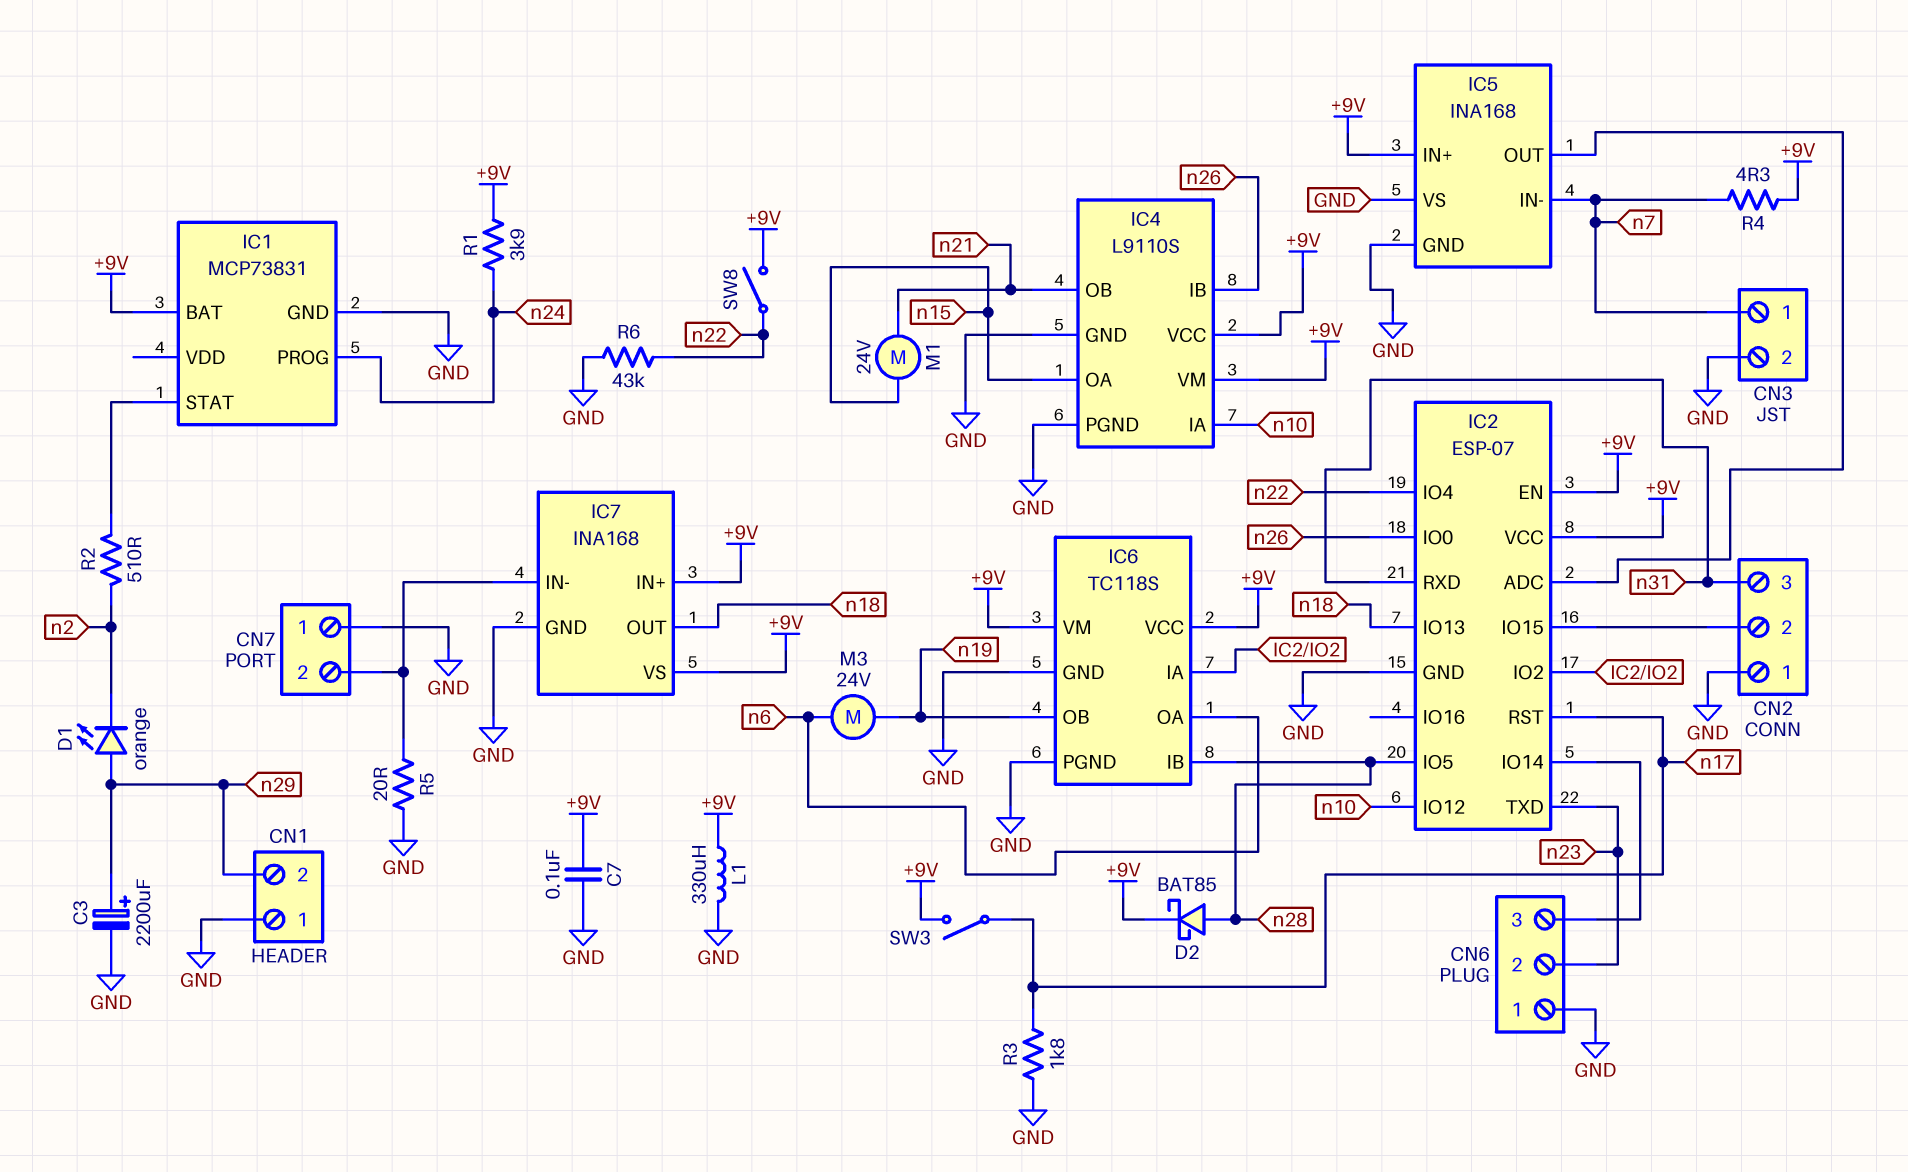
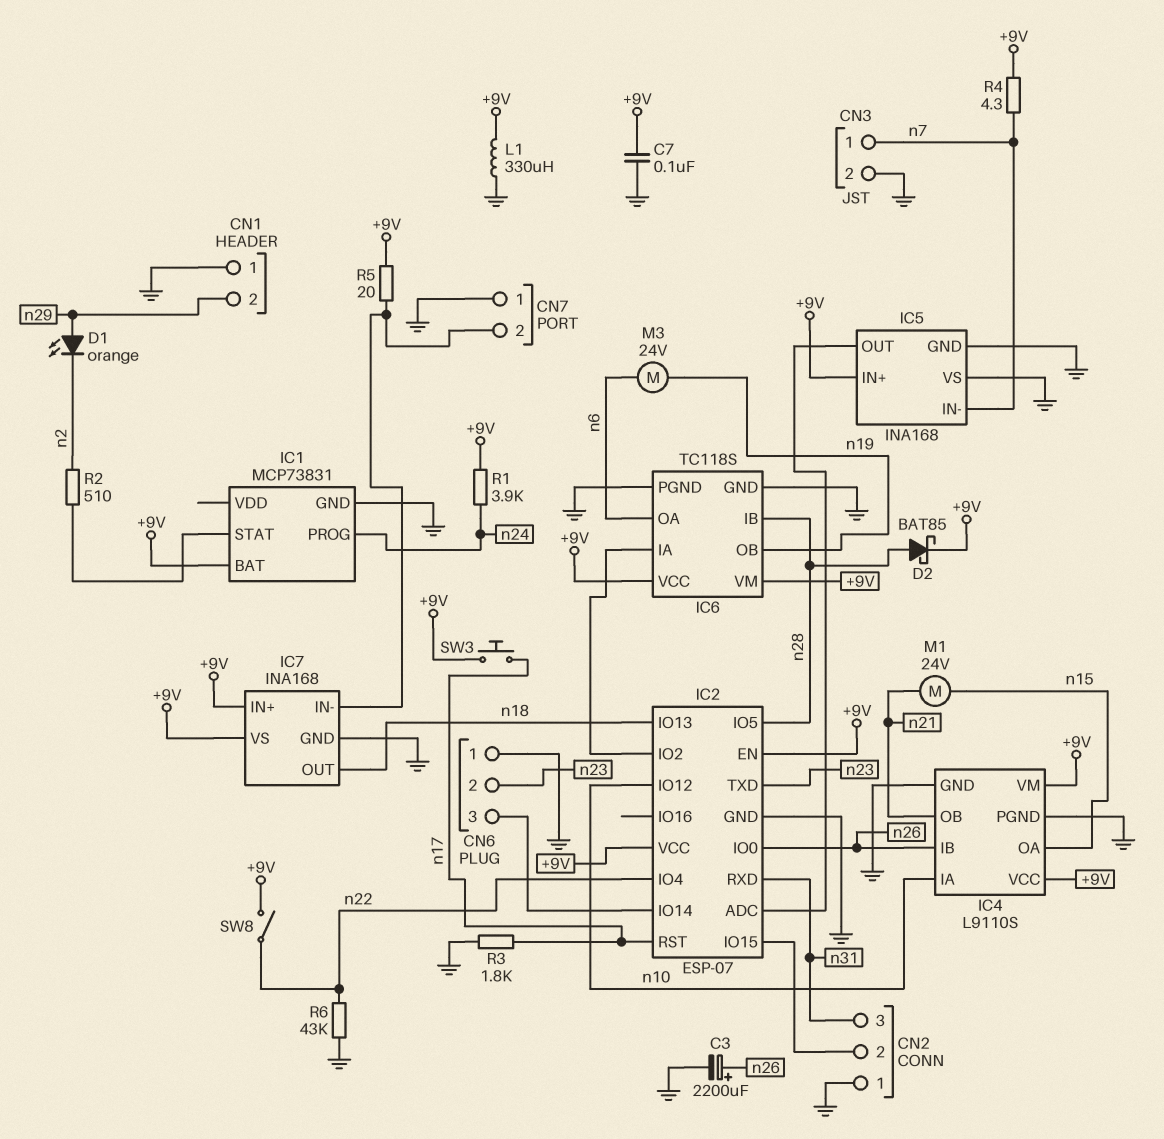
C3: 2200uF (plus n29, minus GND) -> 2200uF (plus n26, minus GND)
R5: 20 (CN7/2, GND) -> 20 (+9V, CN7/2)
SW3: switch (+9V, n17) -> button (+9V, n17)

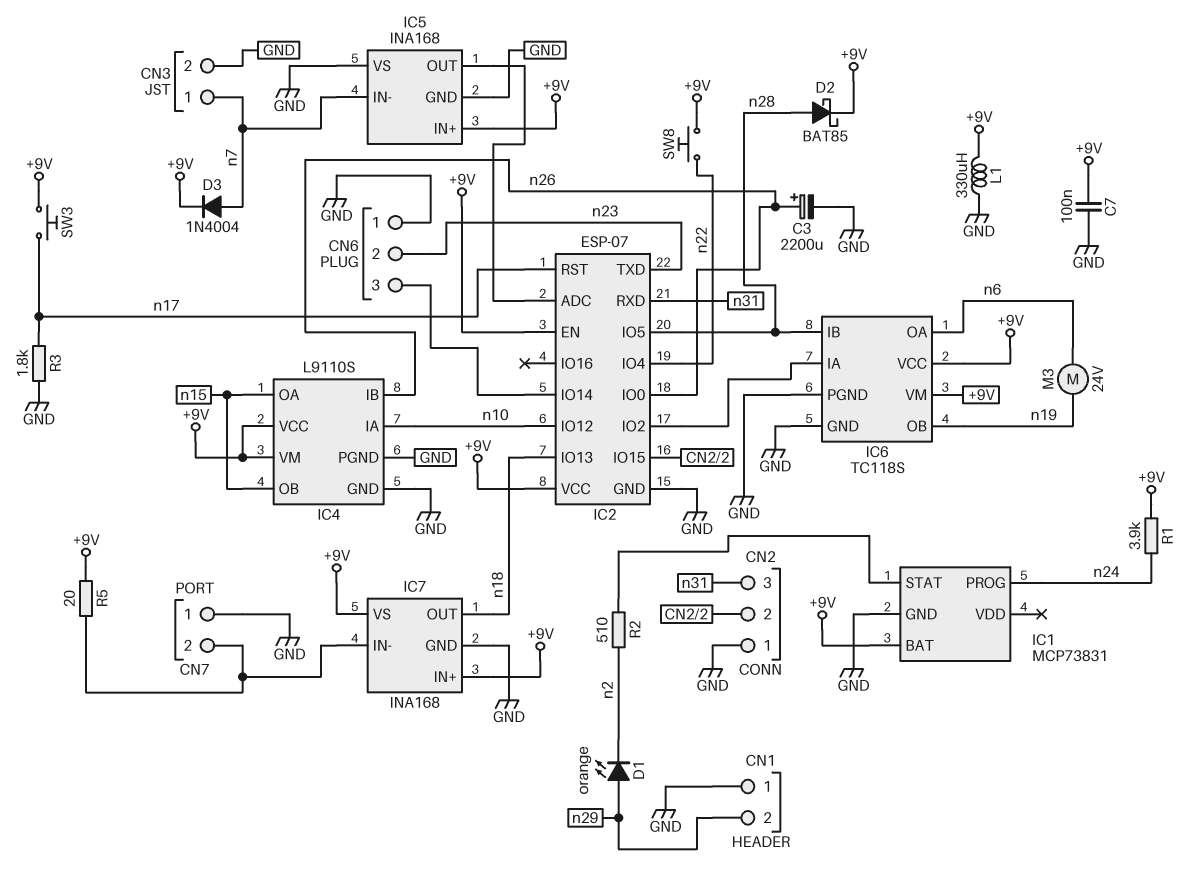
D3: none -> diode 1N4004 (A n7, K +9V)
IC4 pin OB: n21 -> n15
M1: motor 24V (n15, n21) -> none
R4: 4.3 (+9V, n7) -> none
R6: 43k (GND, n22) -> none
SW8: switch (+9V, n22) -> button (+9V, n22)

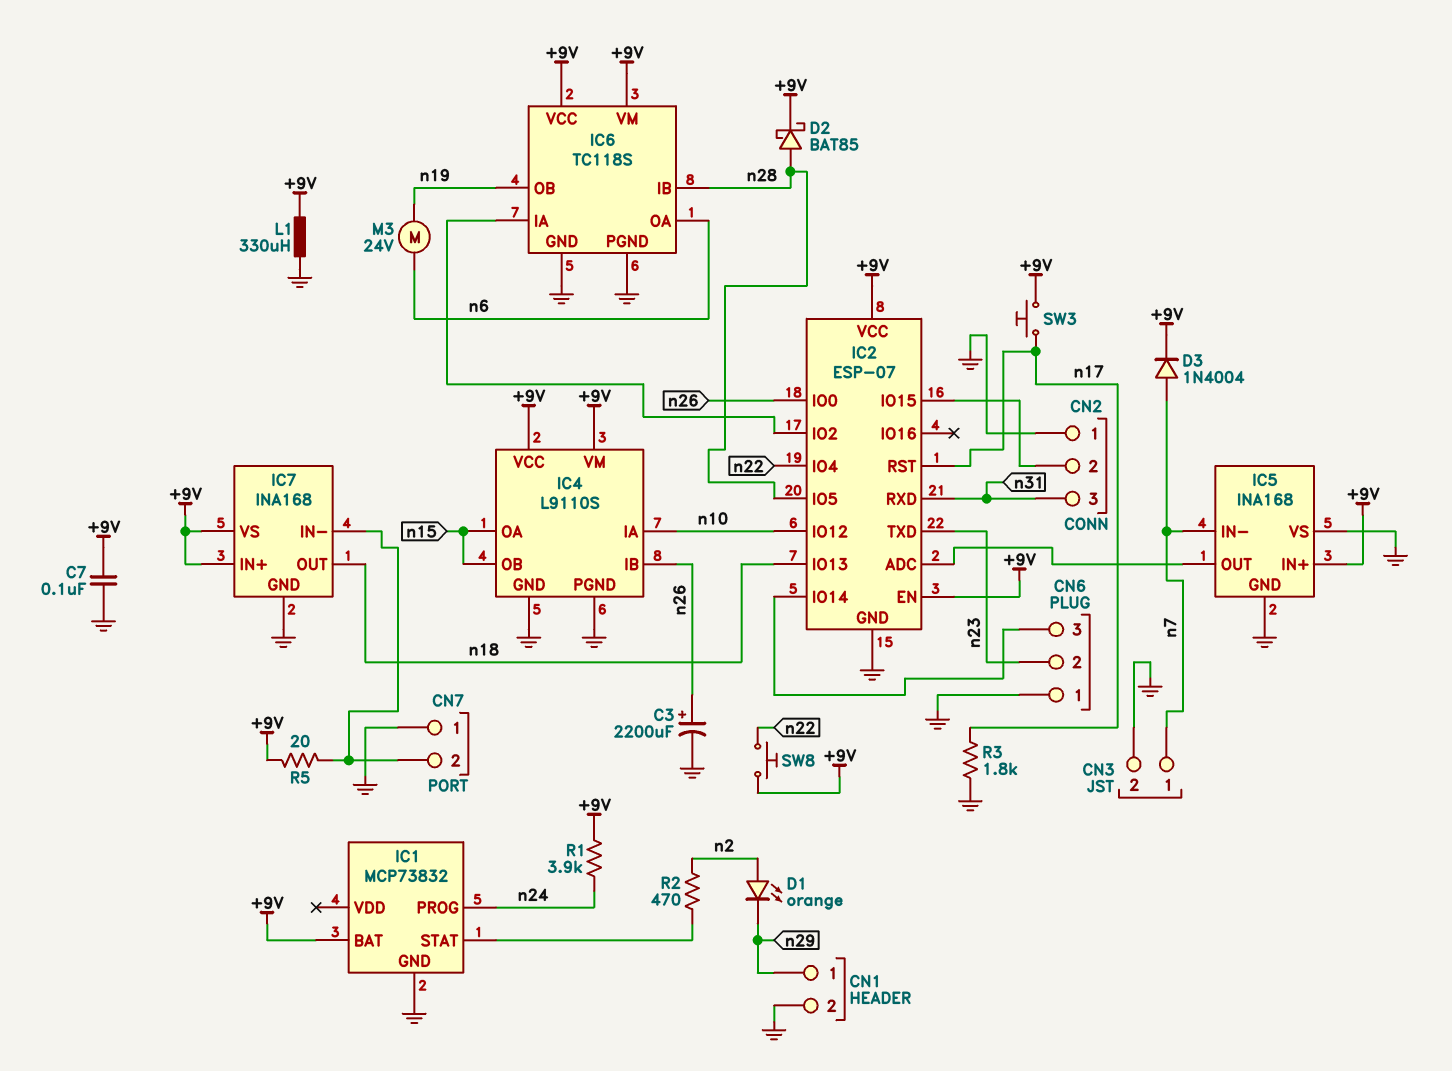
CN1 pin 1: GND -> n29
CN1 pin 2: n29 -> GND
D1: LED orange (A n29, K n2) -> LED orange (A n2, K n29)
IC1: MCP73831 -> MCP73832
R2: 510 (IC1/STAT, n2) -> 470 (IC1/STAT, n2)

